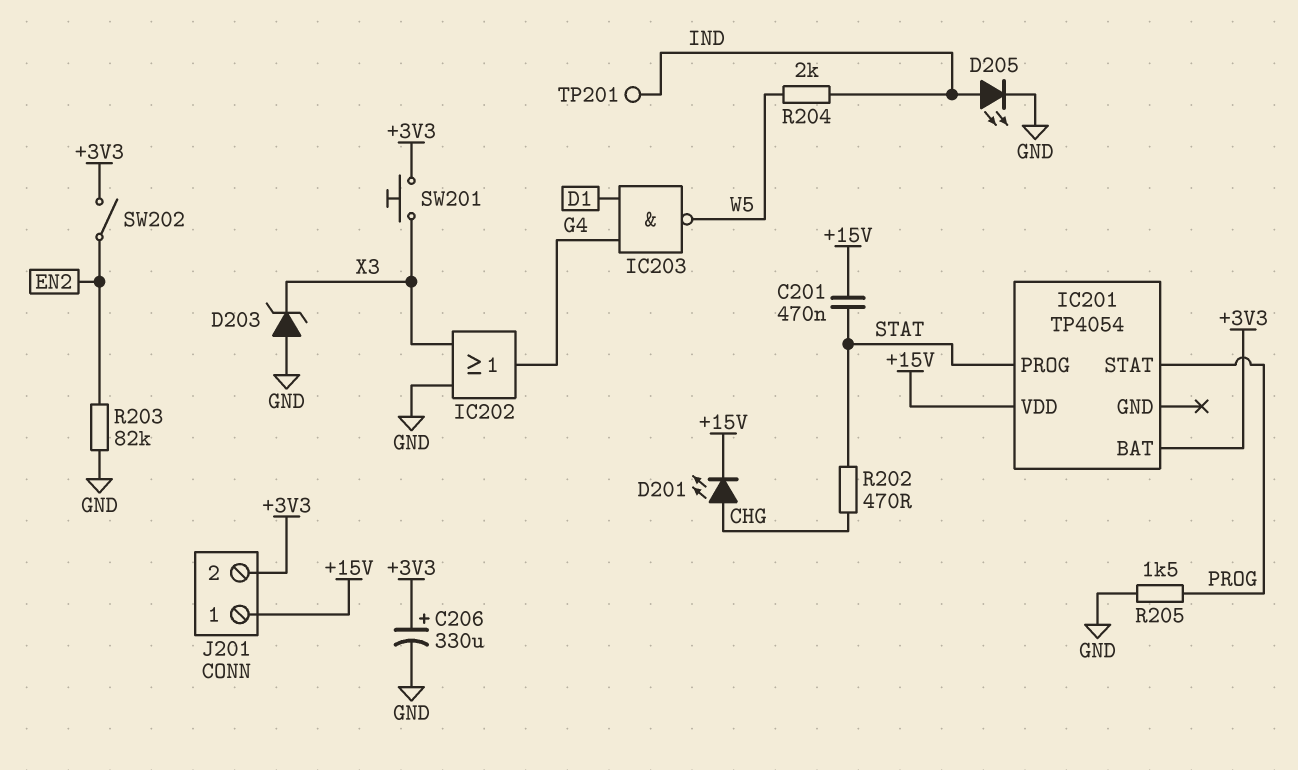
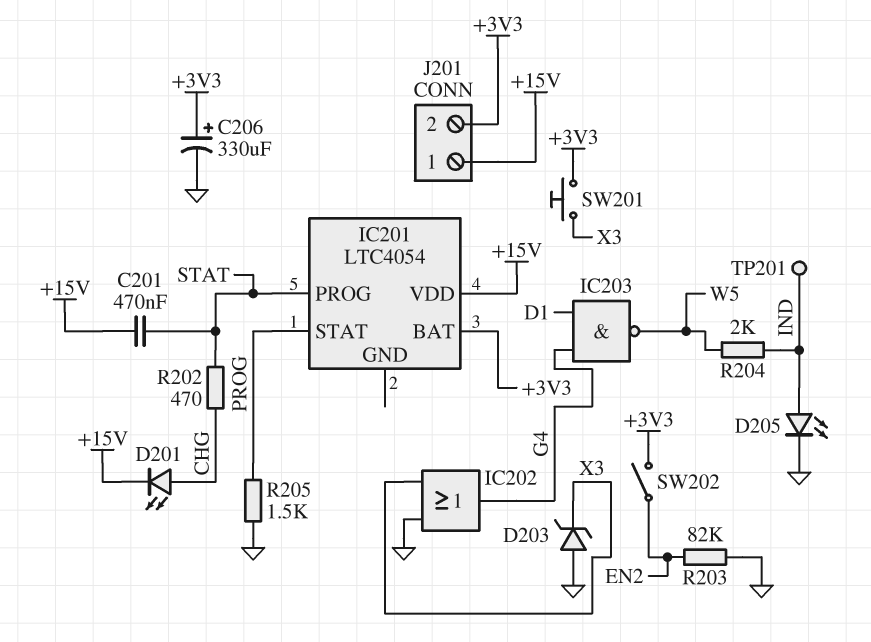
IC201: TP4054 -> LTC4054

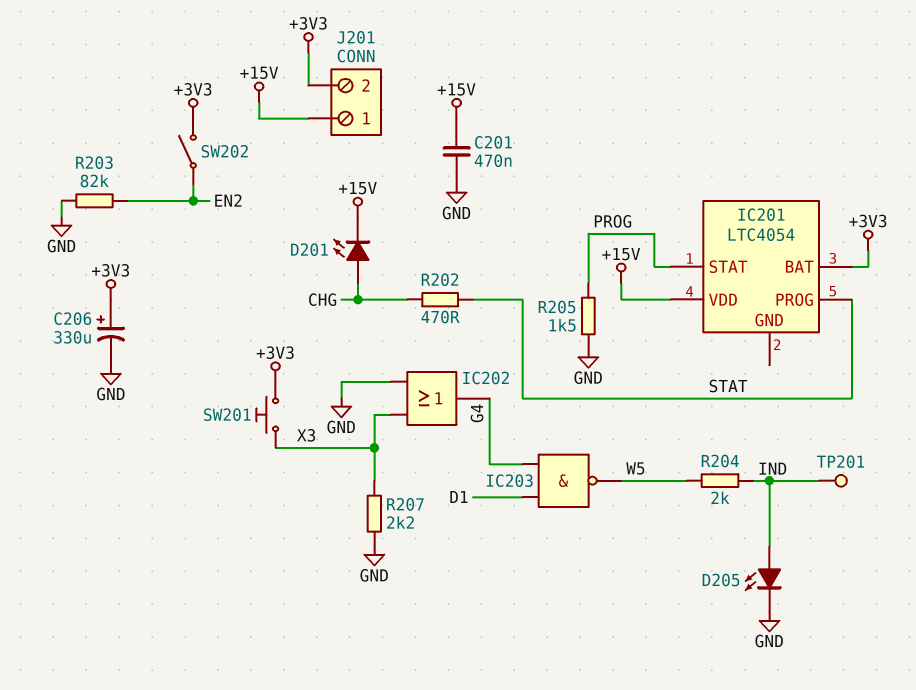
C201: 470nF (+15V, STAT) -> 470nF (+15V, GND)
D203: zener (A GND, K X3) -> none
R207: none -> 2.2k (GND, X3)

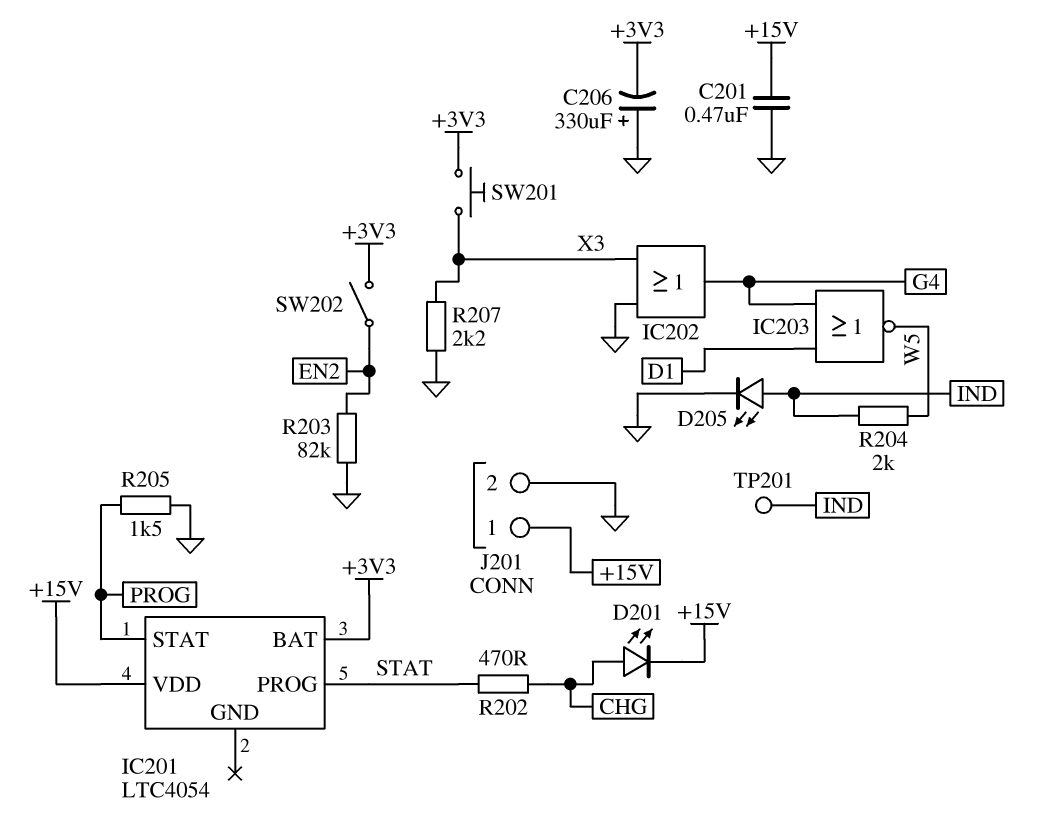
C206: 330uF (plus +3V3, minus GND) -> 330uF (plus GND, minus +3V3)
IC203: NAND (in D1, in G4, out W5) -> NOR (in D1, in G4, out W5)
J201 pin 2: +3V3 -> GND

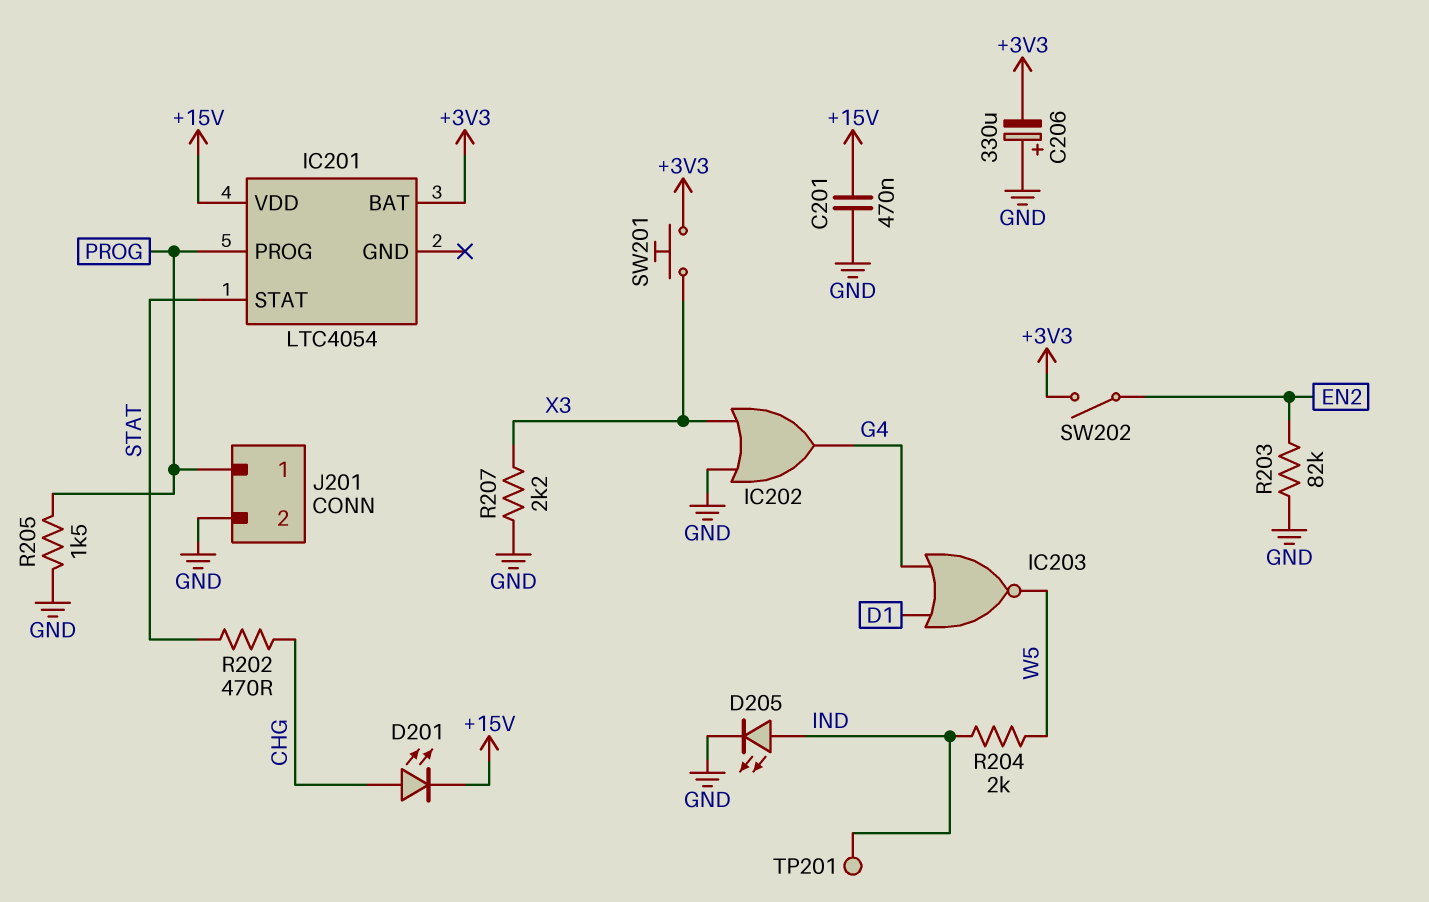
IC201 pin PROG: STAT -> PROG
IC201 pin STAT: PROG -> STAT
J201 pin 1: +15V -> PROG

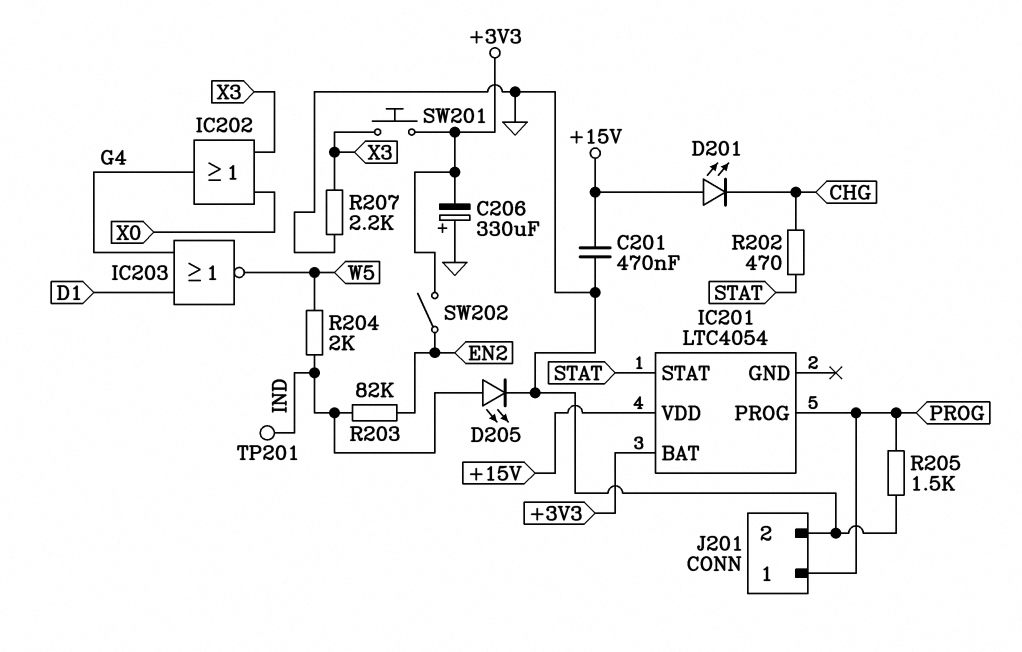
D201: LED (A CHG, K +15V) -> LED (A +15V, K CHG)
IC202: OR (in GND, in X3, out G4) -> OR (in X0, in X3, out G4)
R203: 82k (EN2, GND) -> 82k (EN2, IND)

